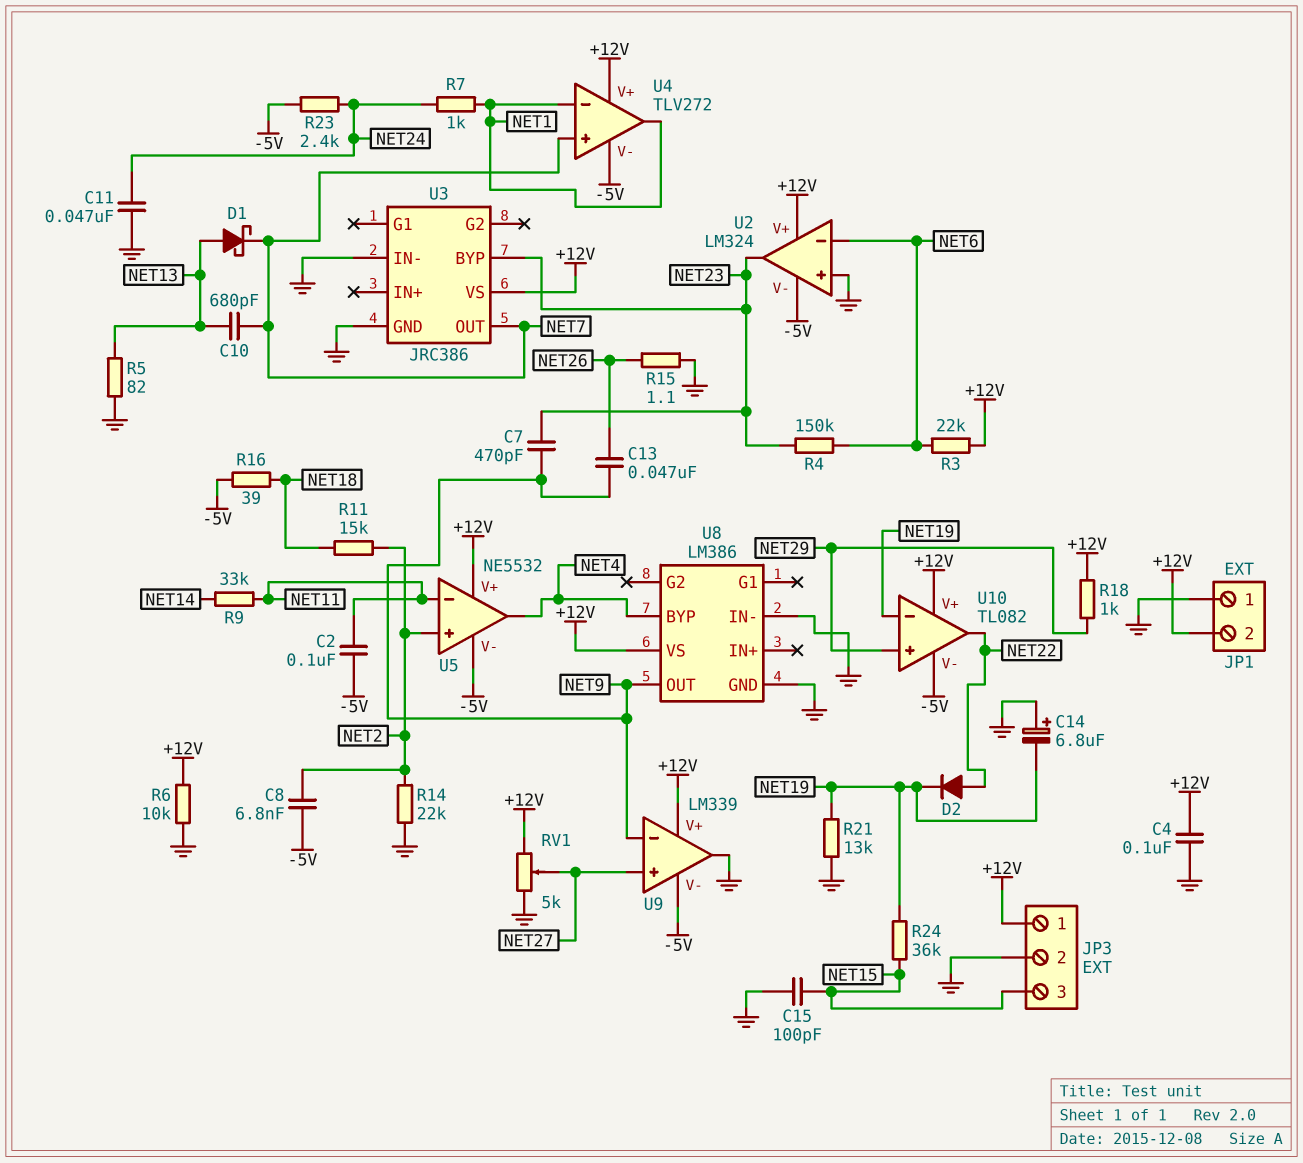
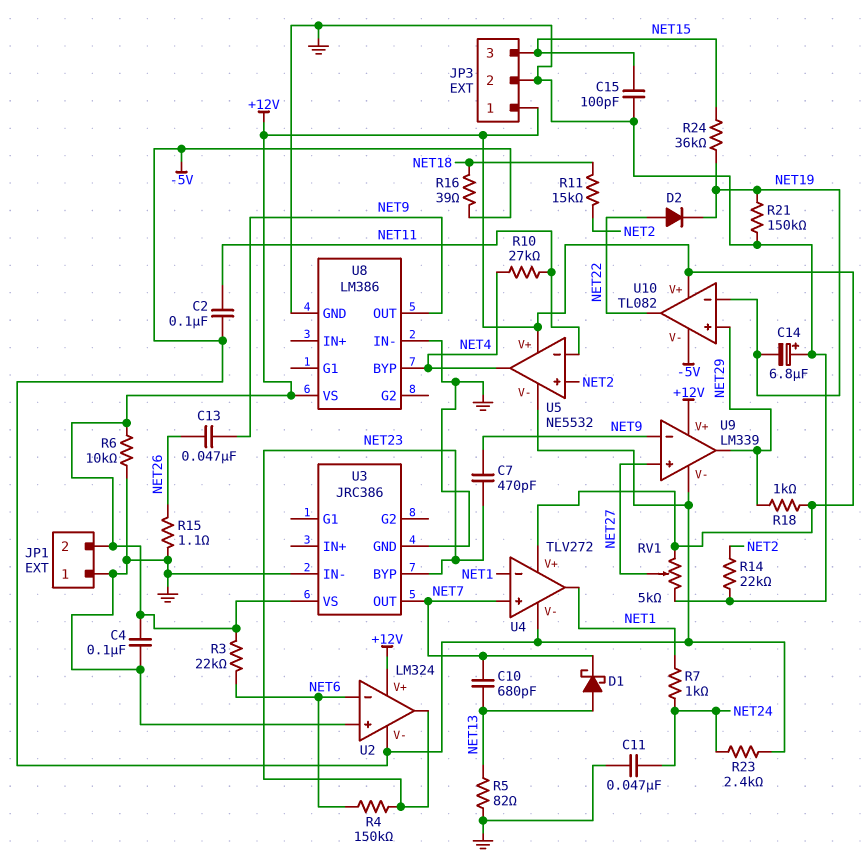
C8: 6.8nF (-5V, NET2) -> none
R9: 33k (NET11, NET14) -> none
R10: none -> 27k (NET4, NET11)
R21: 13k (GND, NET19) -> 150k (GND, NET19)
U9 pin out: GND -> NET29

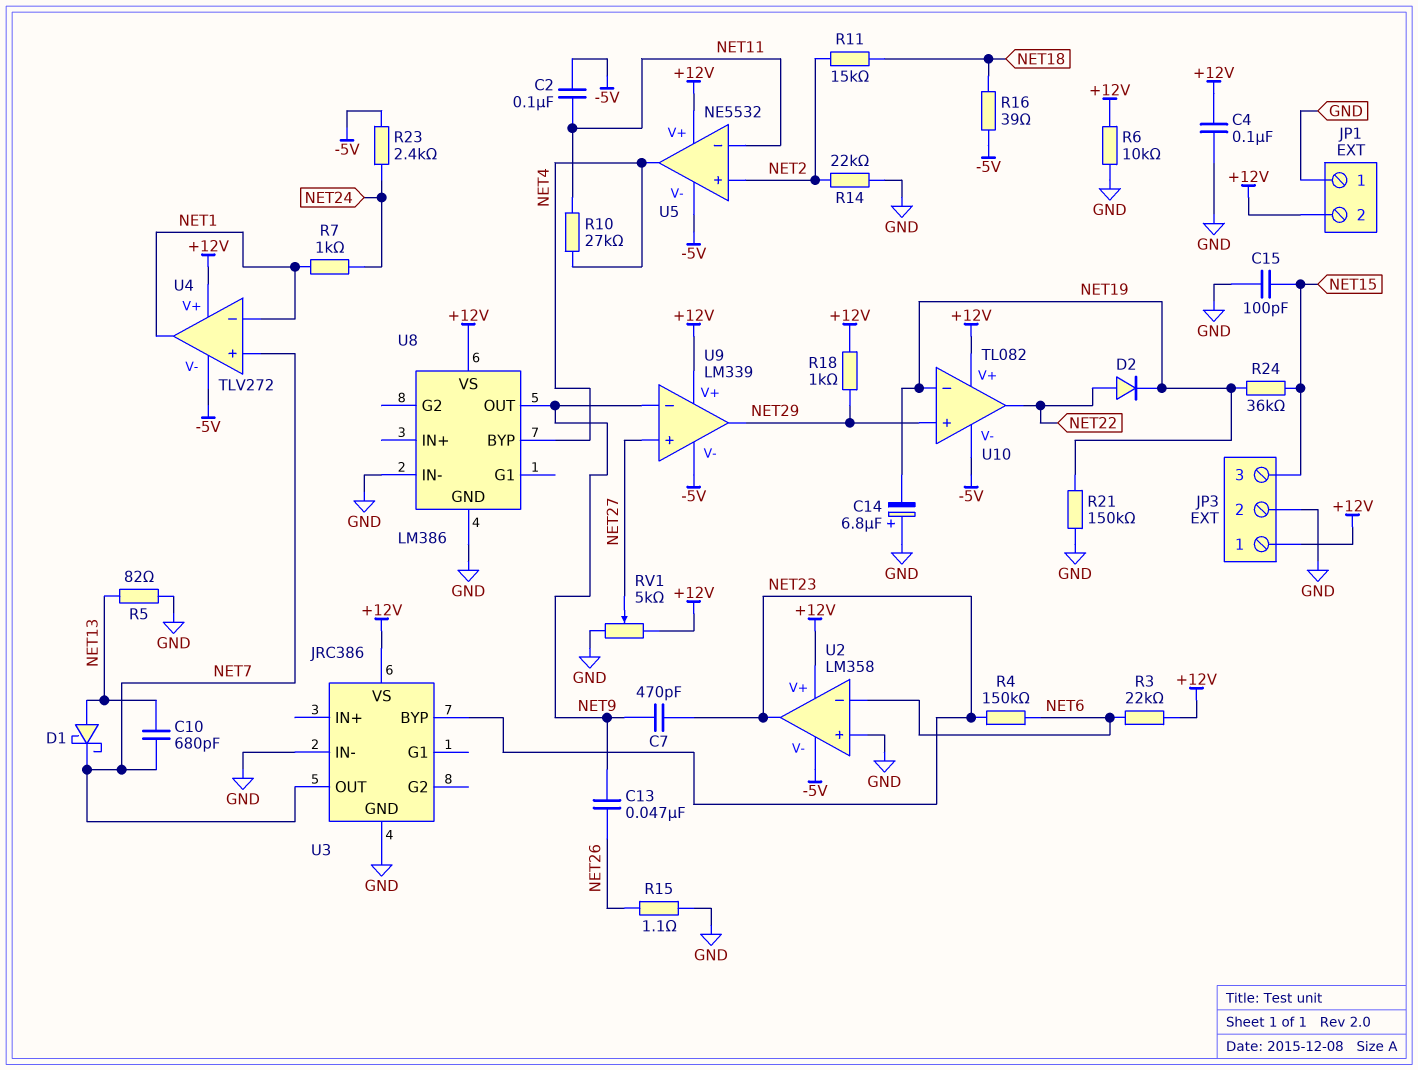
C11: 47nF (GND, NET24) -> none
U2: LM324 -> LM358

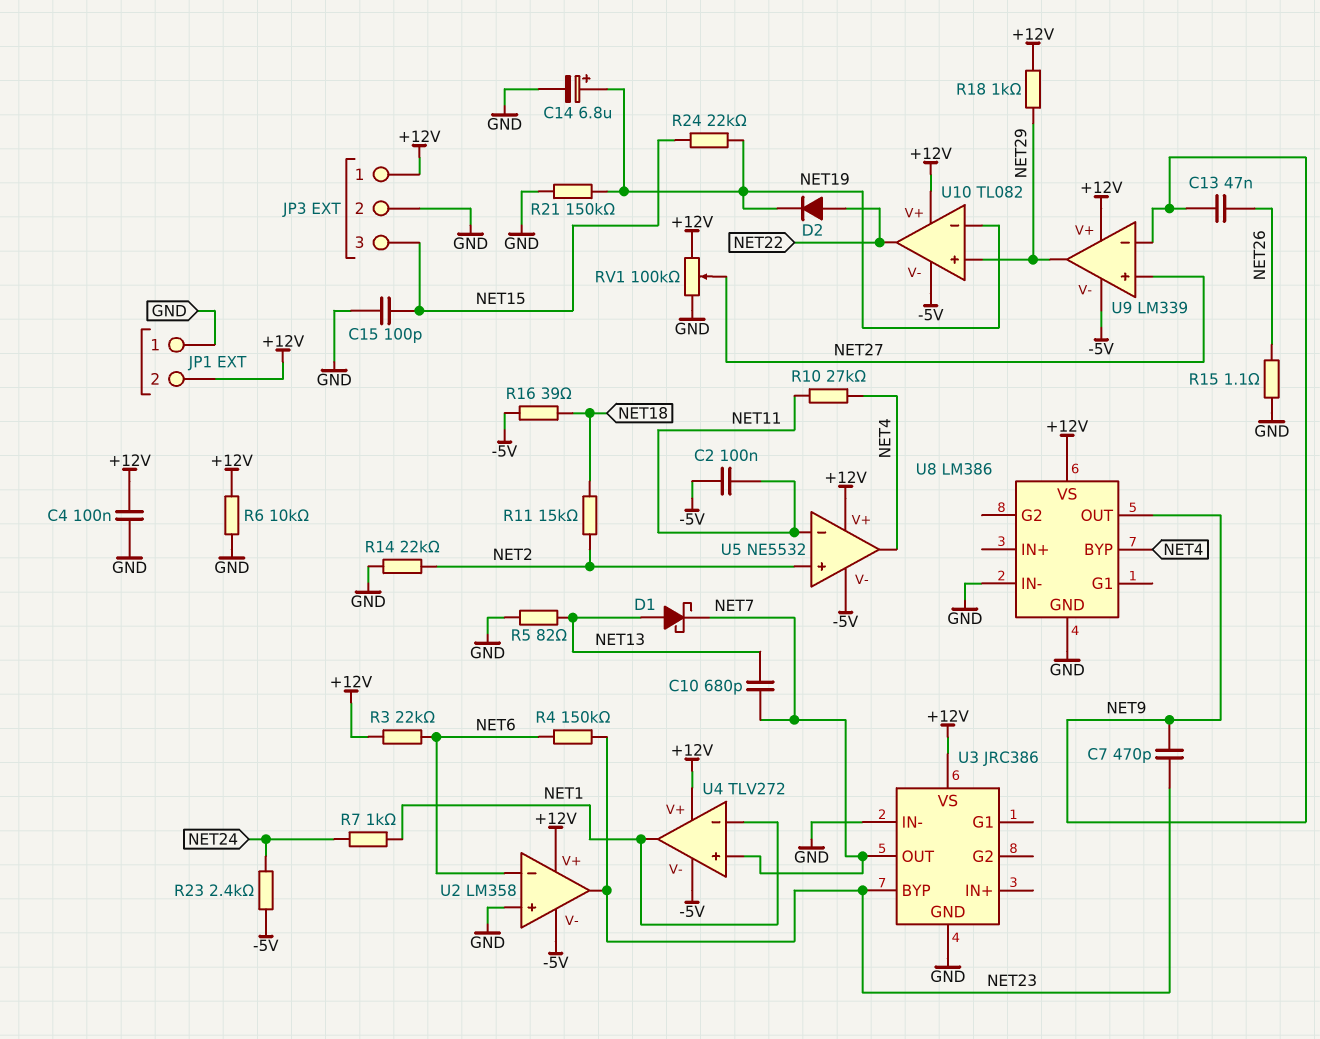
C14: 6.8uF (plus GND, minus NET19) -> 6.8uF (plus NET19, minus GND)
R24: 36k (NET15, NET19) -> 22k (NET15, NET19)
RV1: 5k (+12V, GND, wiper NET27) -> 100k (+12V, GND, wiper NET27)

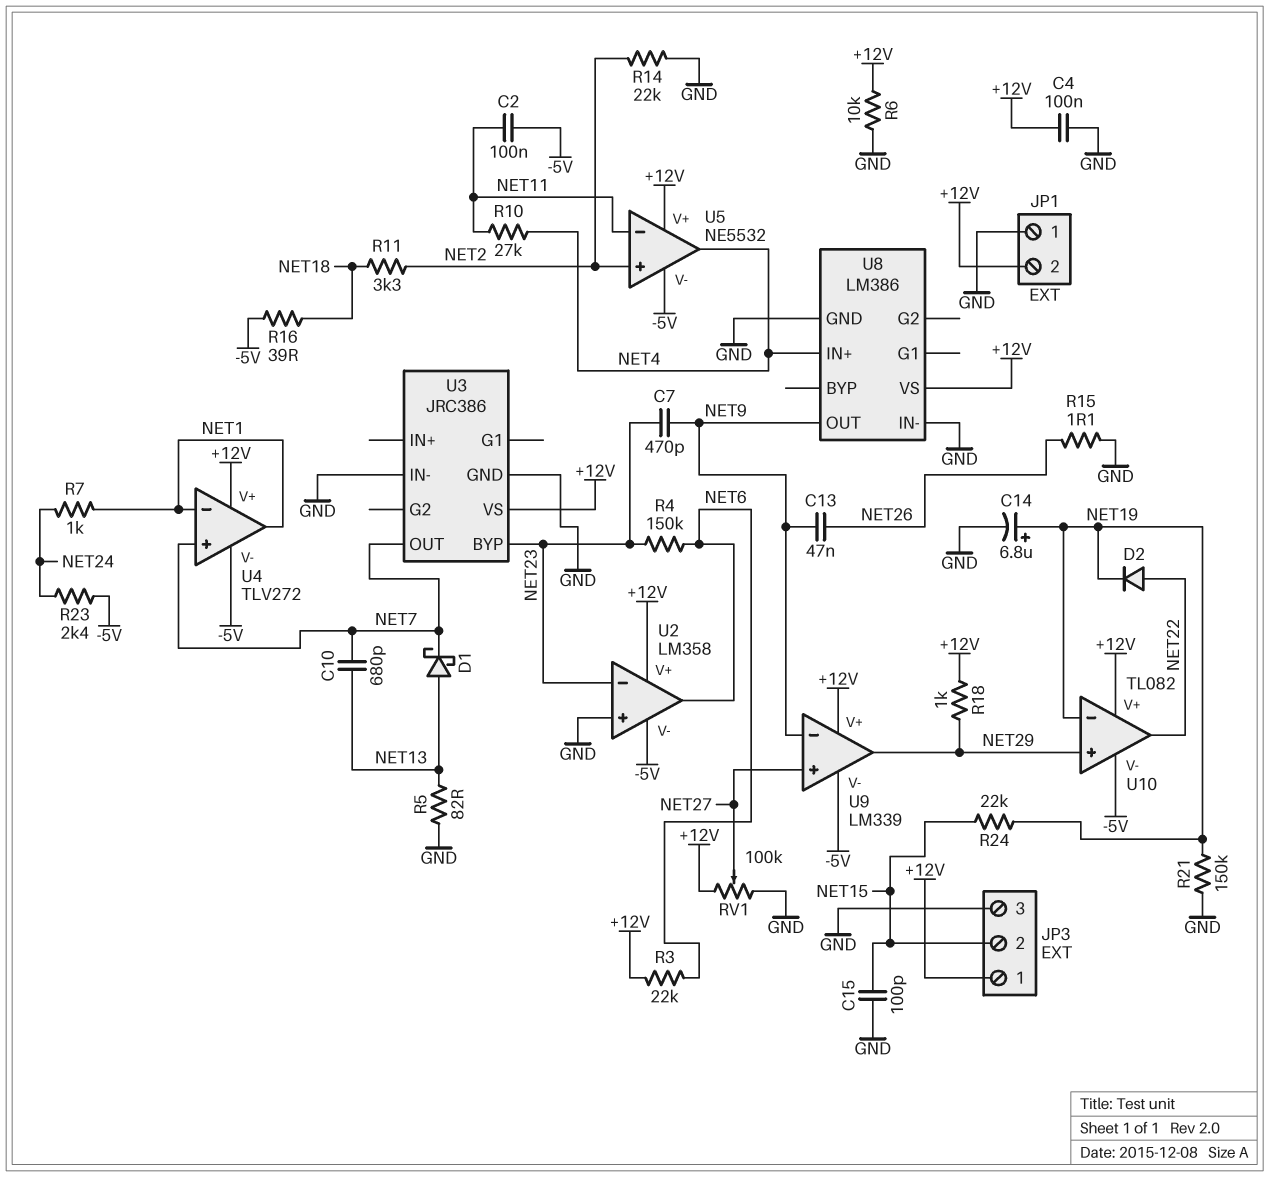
JP3 pin 2: GND -> NET15
JP3 pin 3: NET15 -> GND
R11: 15k (NET2, NET18) -> 3.3k (NET2, NET18)
U2 pin in-: NET6 -> NET23
U2 pin out: NET23 -> NET6
U8 pin BYP: NET4 -> none
U8 pin IN+: none -> NET4

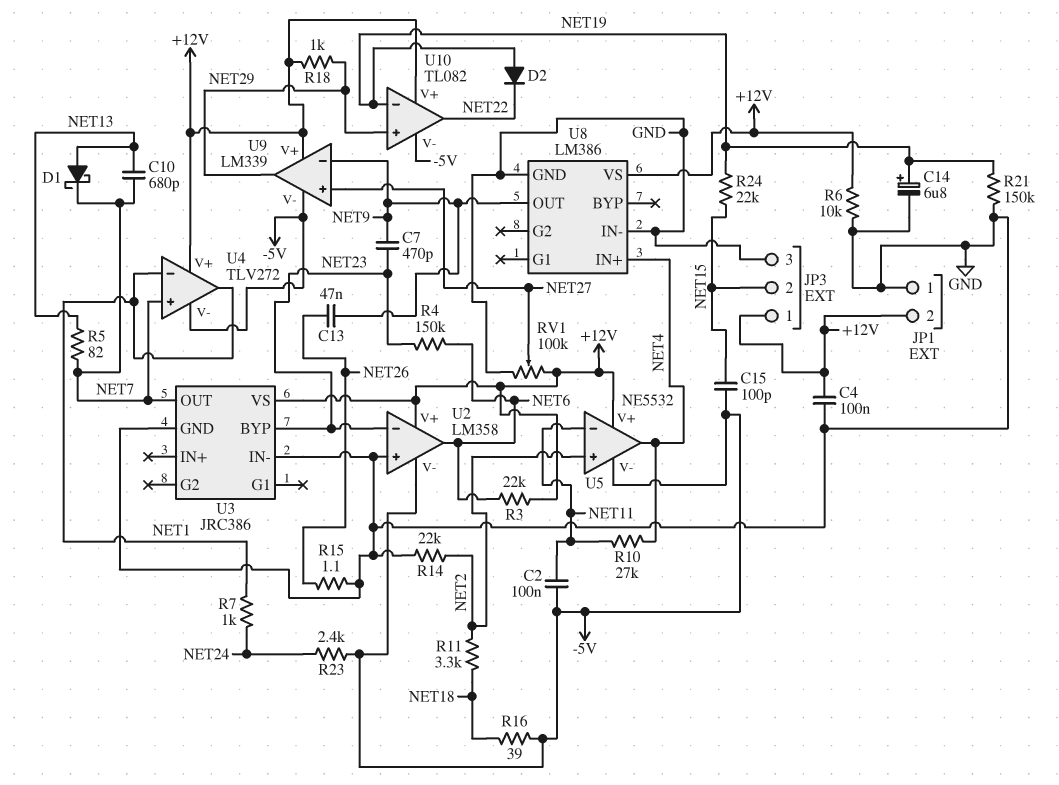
C15: 100pF (GND, NET15) -> 100pF (-5V, NET15)
D2: diode (A NET22, K NET19) -> diode (A NET19, K NET22)
R5: 82 (GND, NET13) -> 82 (NET7, NET13)

